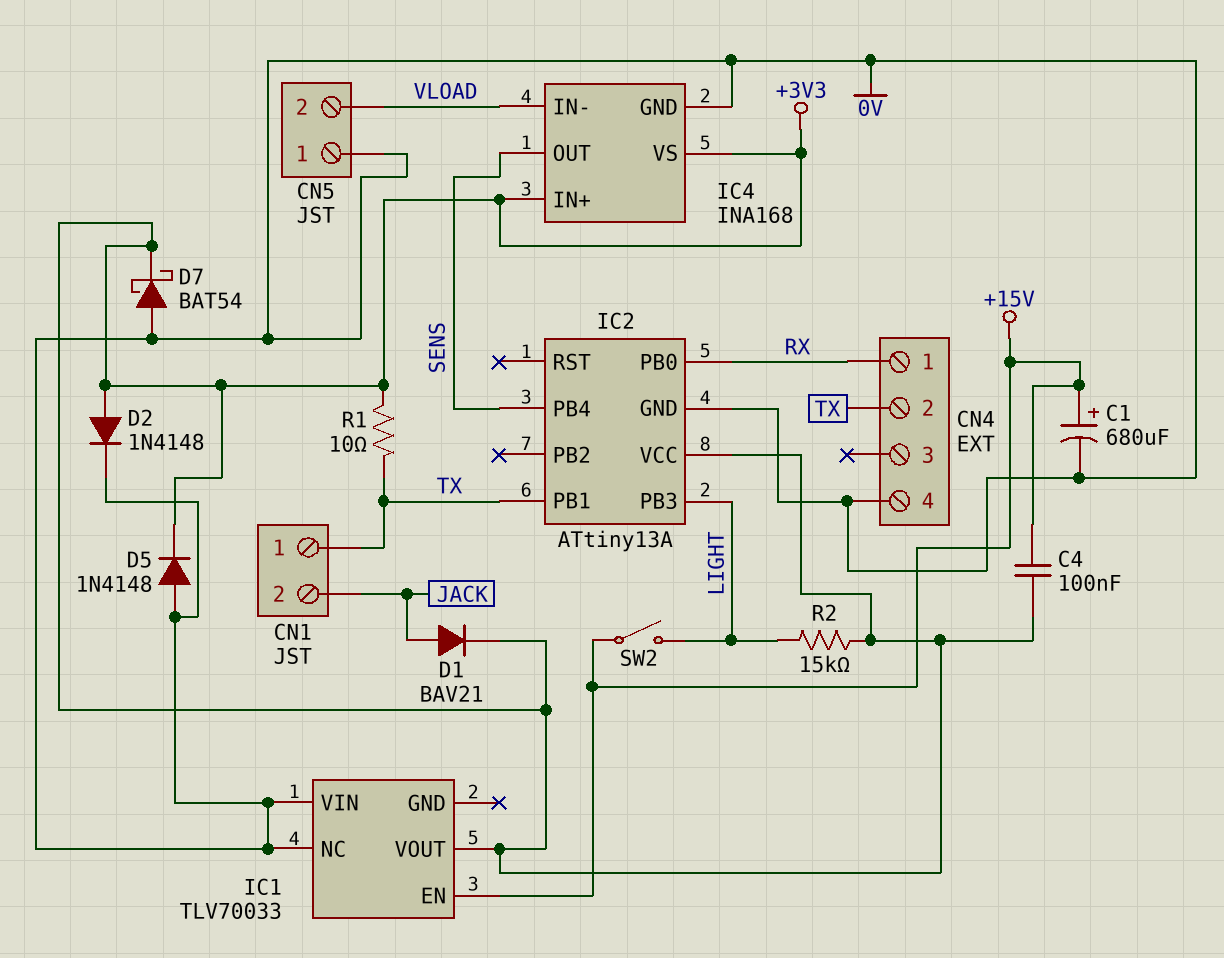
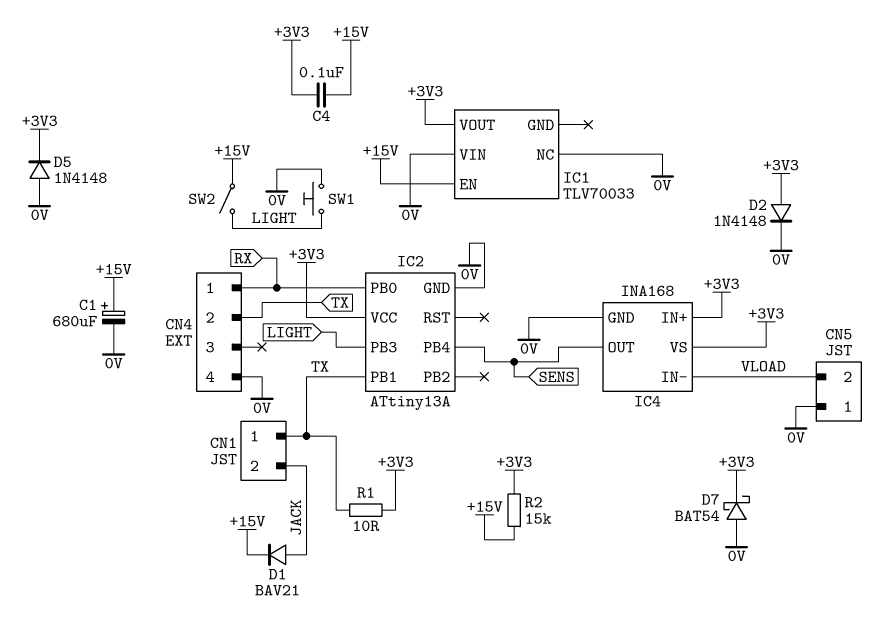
D1: diode BAV21 (A JACK, K +3V3) -> diode BAV21 (A JACK, K +15V)
R2: 15k (+3V3, LIGHT) -> 15k (+3V3, +15V)
SW1: none -> button (0V, LIGHT)

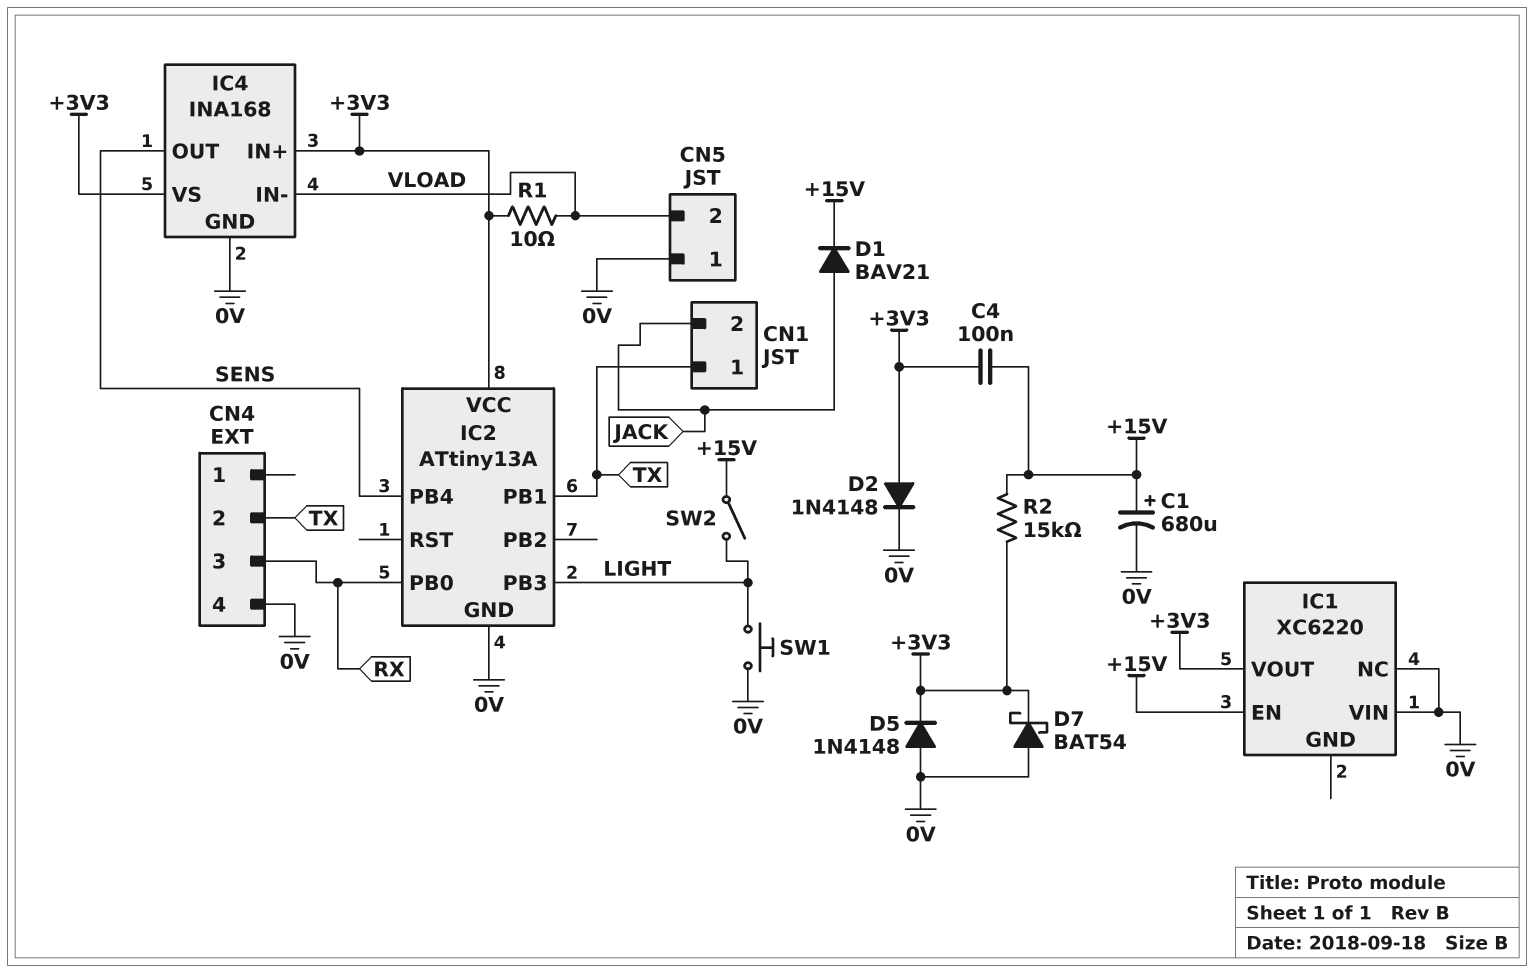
CN4 pin 1: RX -> none
CN4 pin 3: none -> RX
IC1: TLV70033 -> XC6220
R1: 10 (+3V3, TX) -> 10 (+3V3, VLOAD)

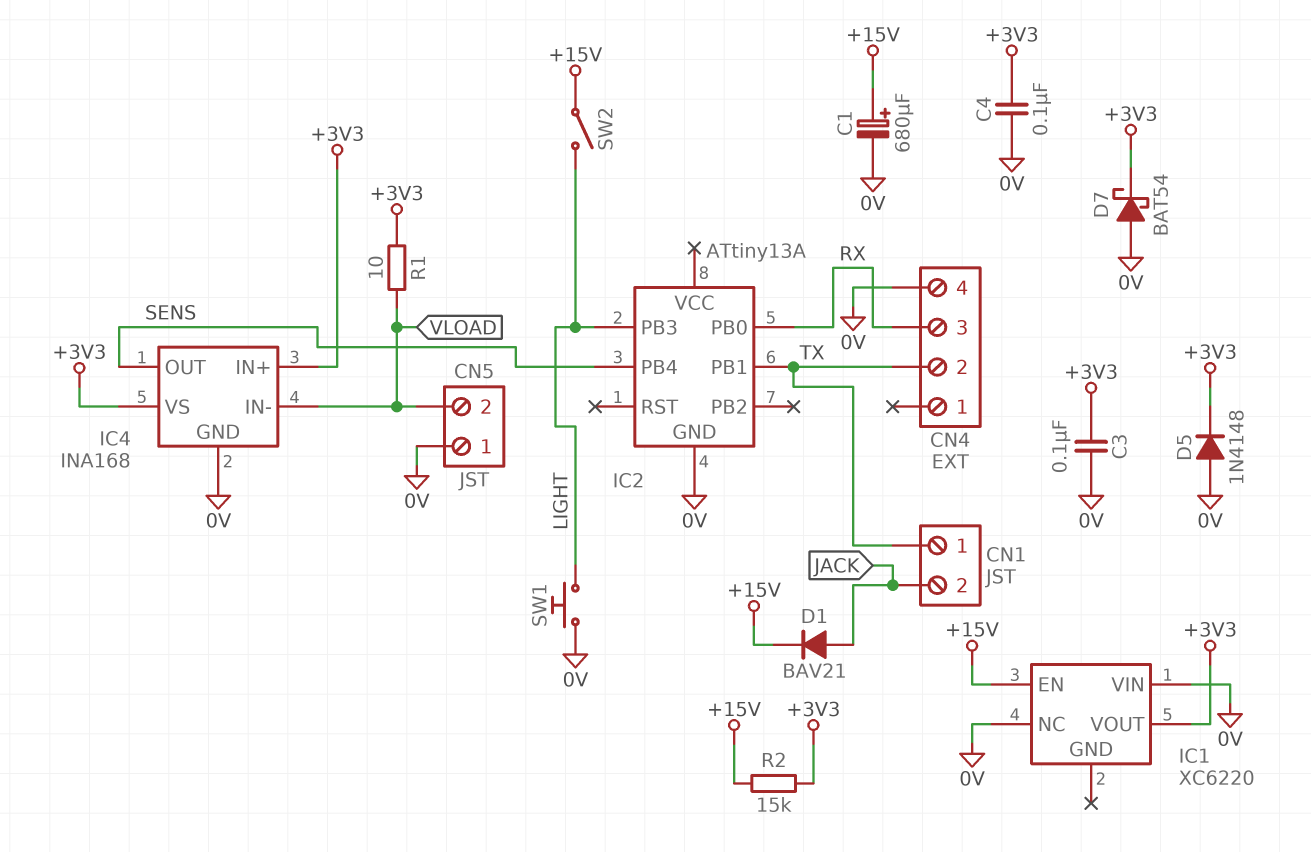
C3: none -> 100nF (+3V3, 0V)
C4: 100nF (+3V3, +15V) -> 100nF (+3V3, 0V)
D2: diode 1N4148 (A +3V3, K 0V) -> none
IC2 pin VCC: +3V3 -> none

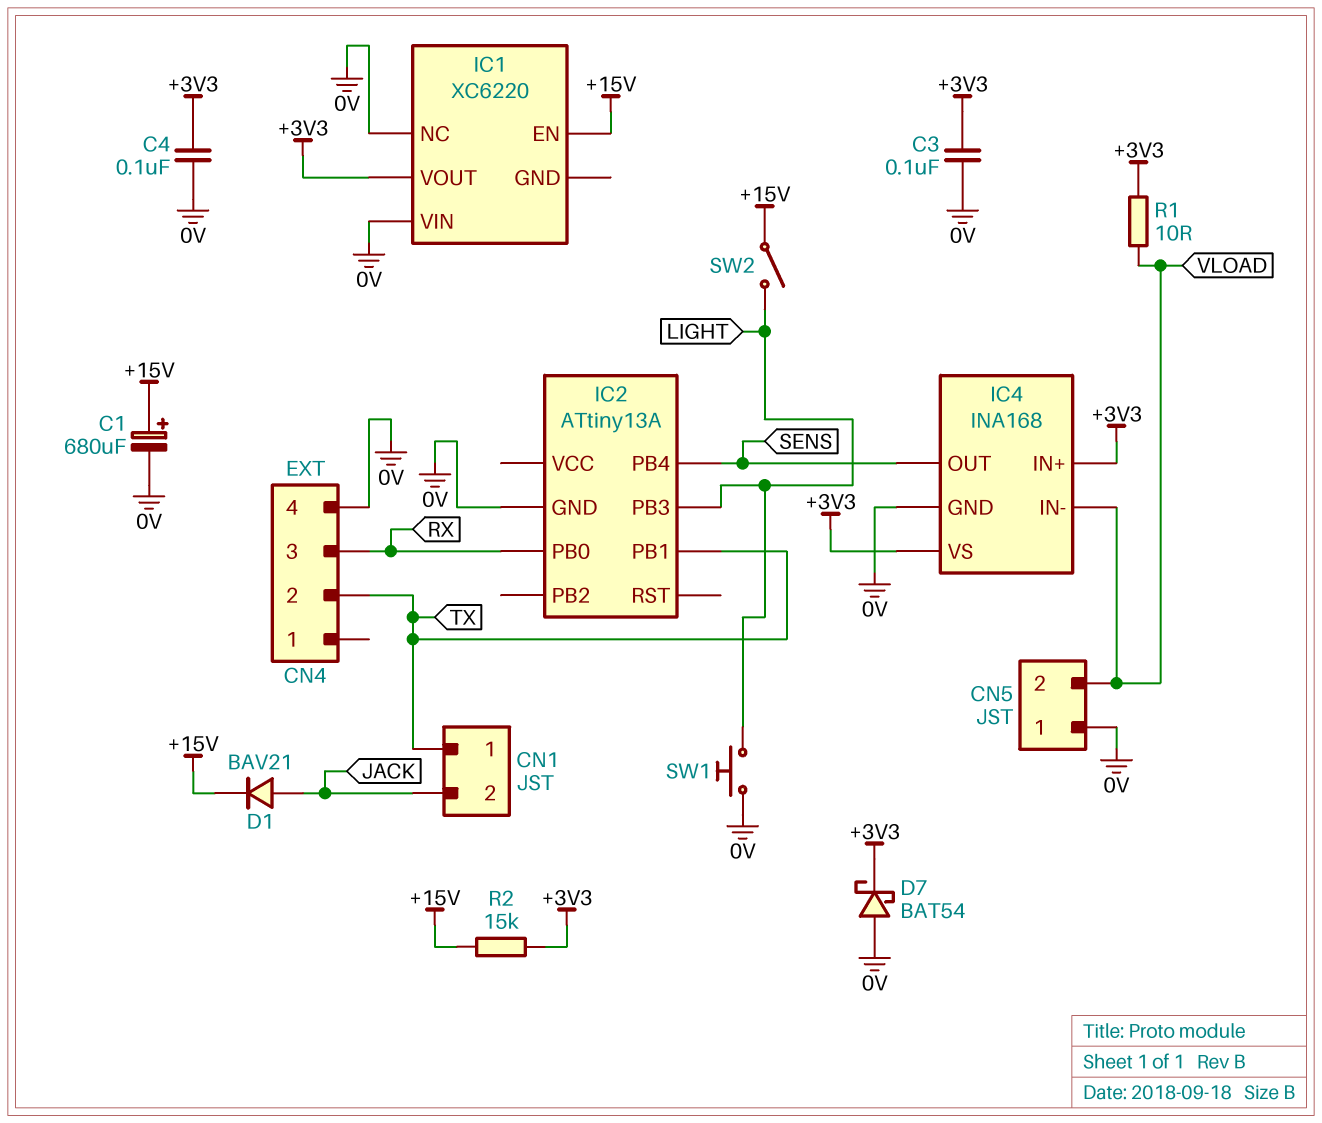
D5: diode 1N4148 (A 0V, K +3V3) -> none

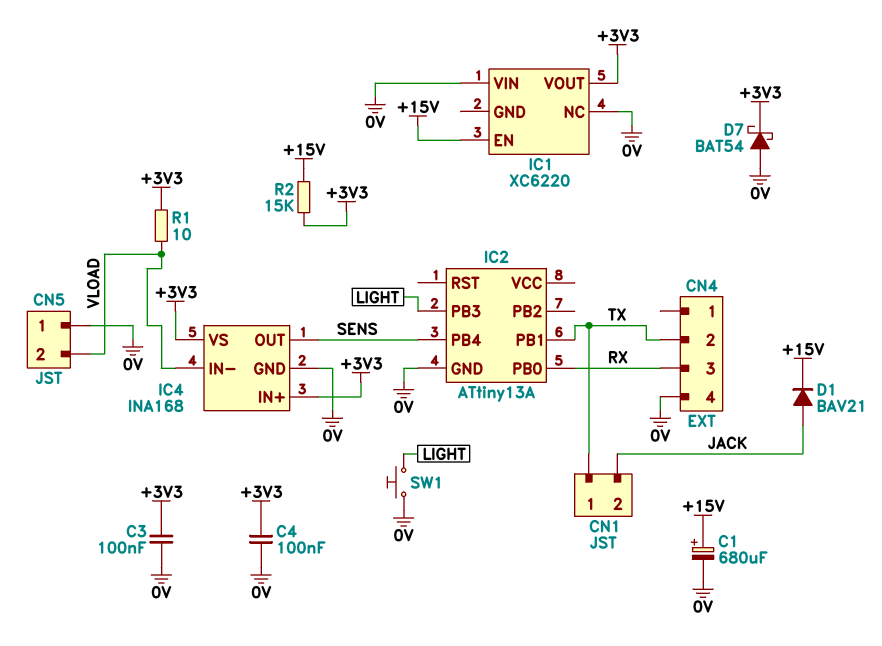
SW2: switch (+15V, LIGHT) -> none

